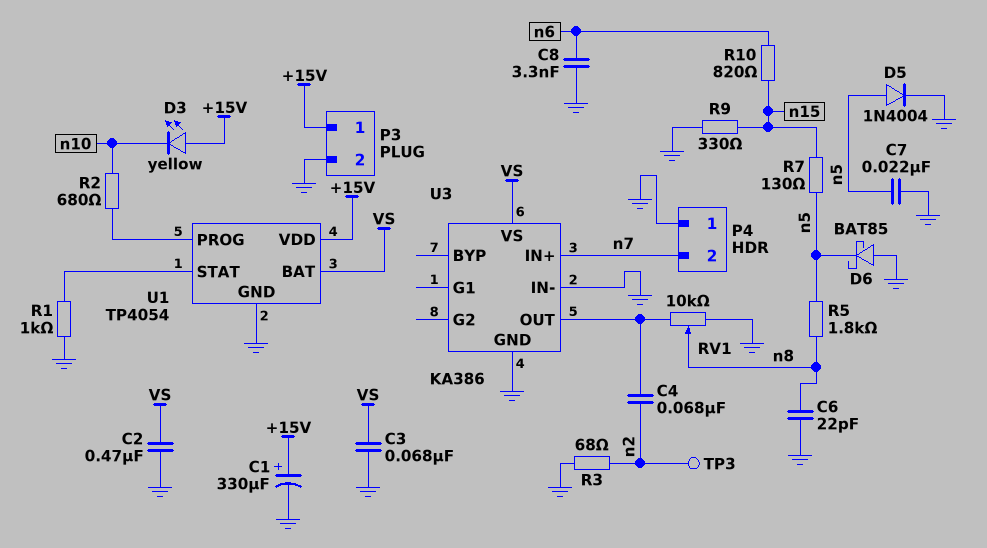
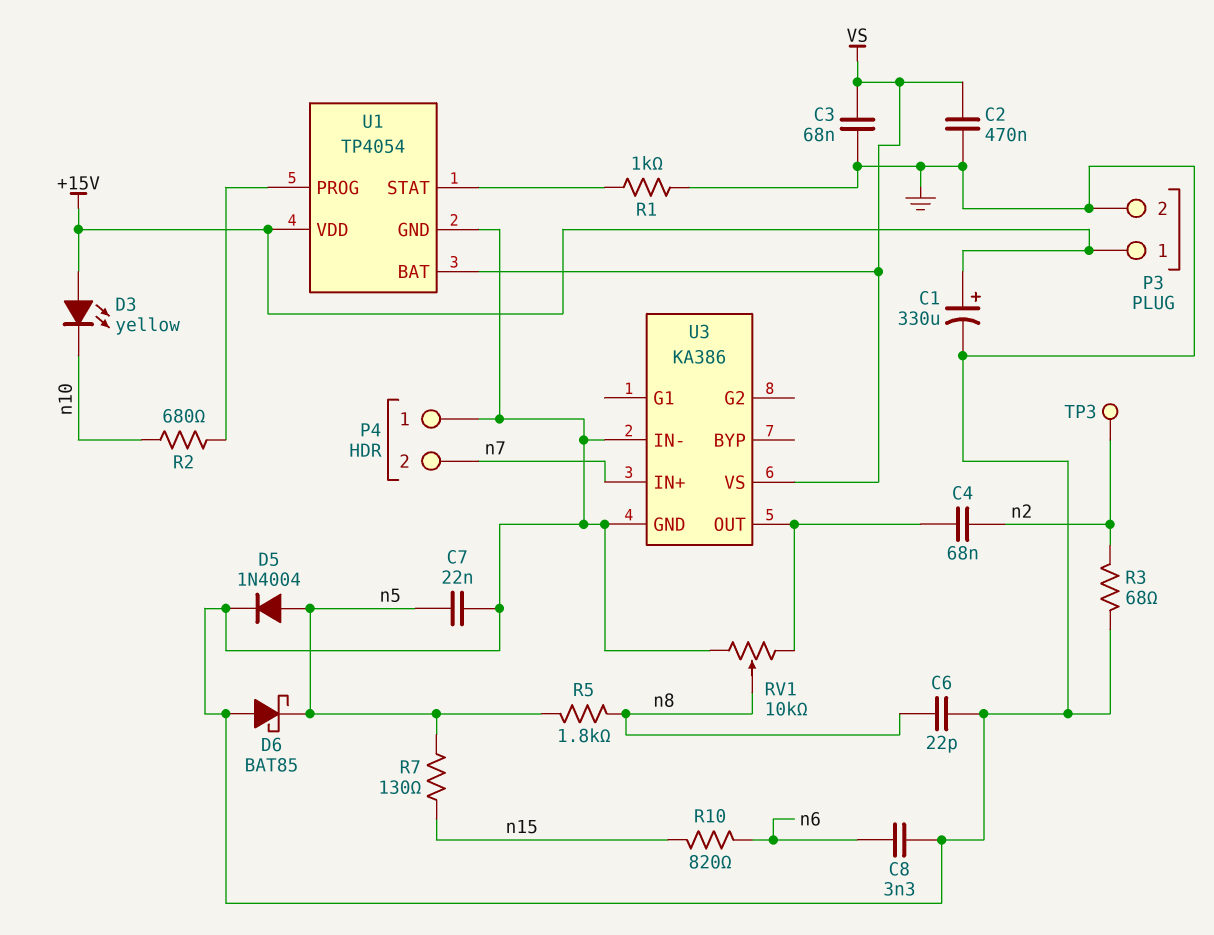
R9: 330 (GND, n15) -> none

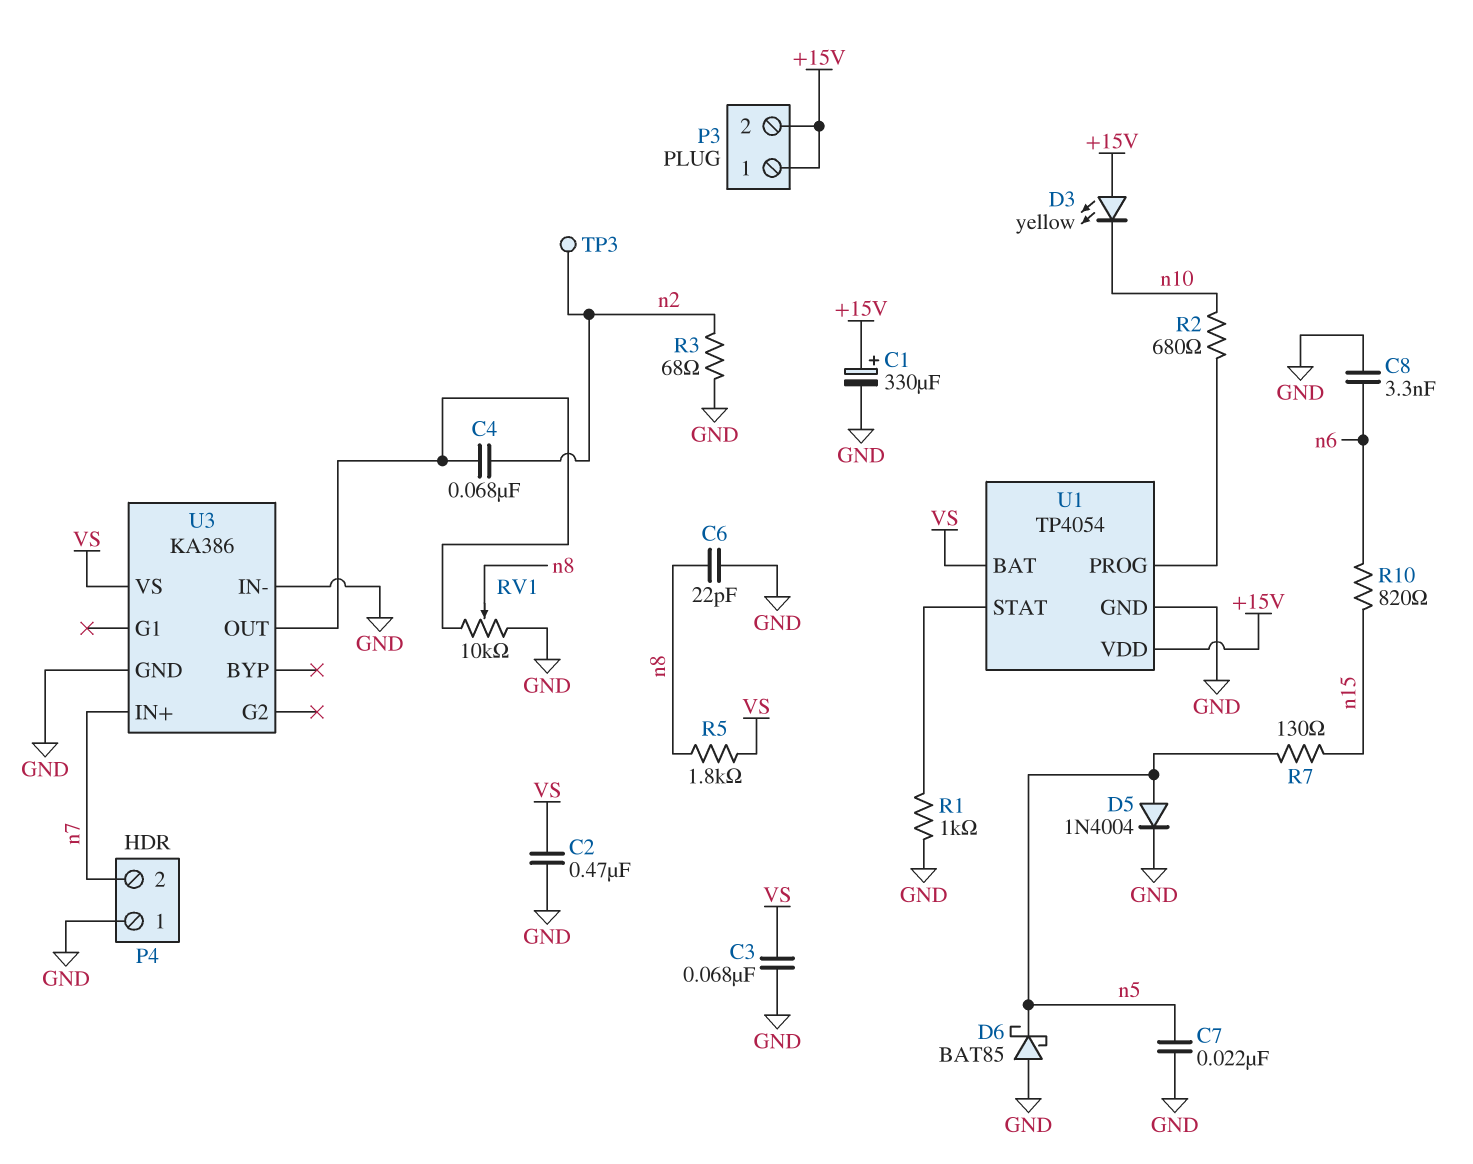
P3 pin 2: GND -> +15V
R5: 1.8k (n5, n8) -> 1.8k (VS, n8)

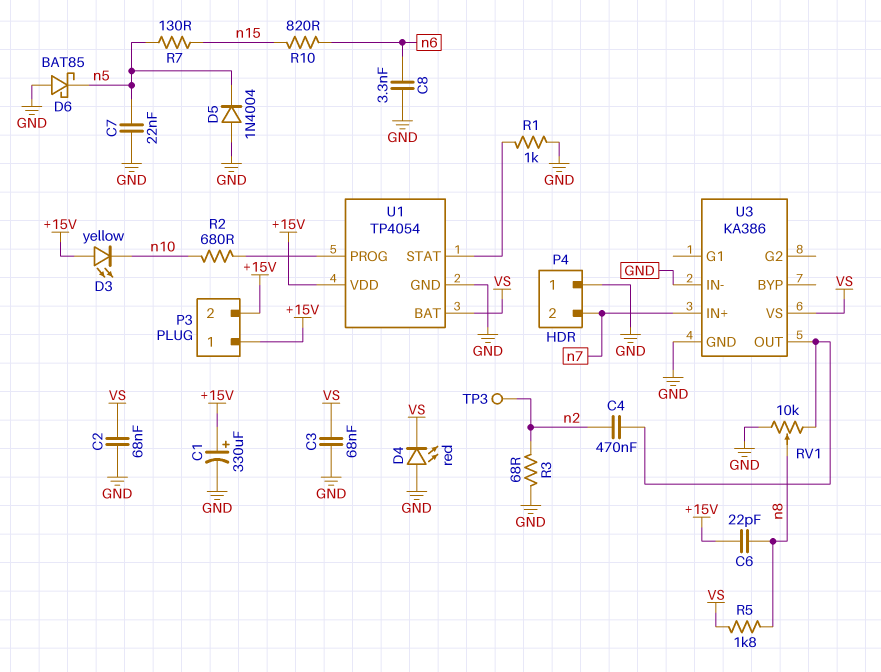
C2: 470nF (GND, VS) -> 68nF (GND, VS)
C4: 68nF (U3/OUT, n2) -> 470nF (U3/OUT, n2)
C6: 22pF (GND, n8) -> 22pF (+15V, n8)
D4: none -> LED red (A GND, K VS)
D5: diode 1N4004 (A n5, K GND) -> diode 1N4004 (A GND, K n5)

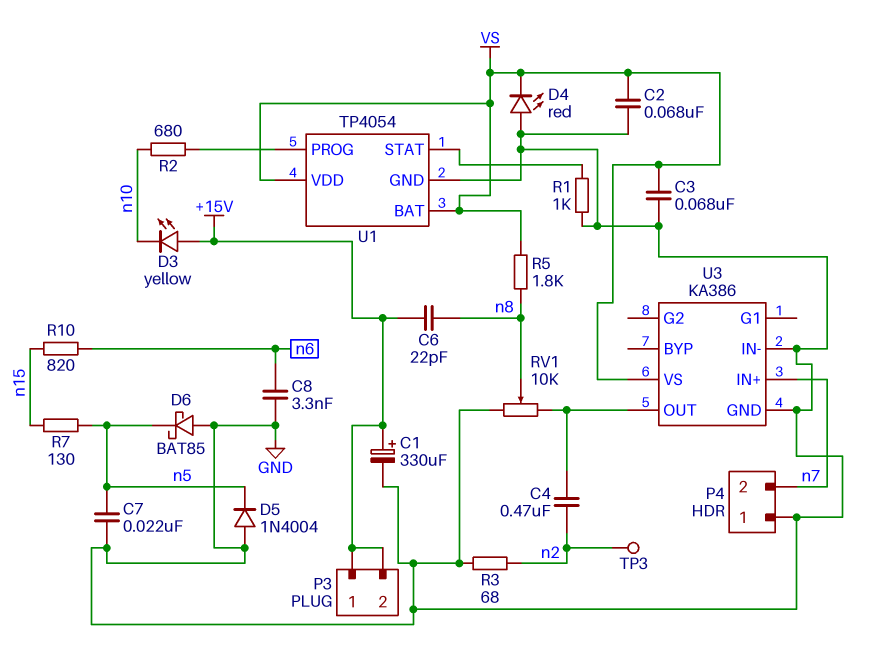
U1 pin VDD: +15V -> VS

